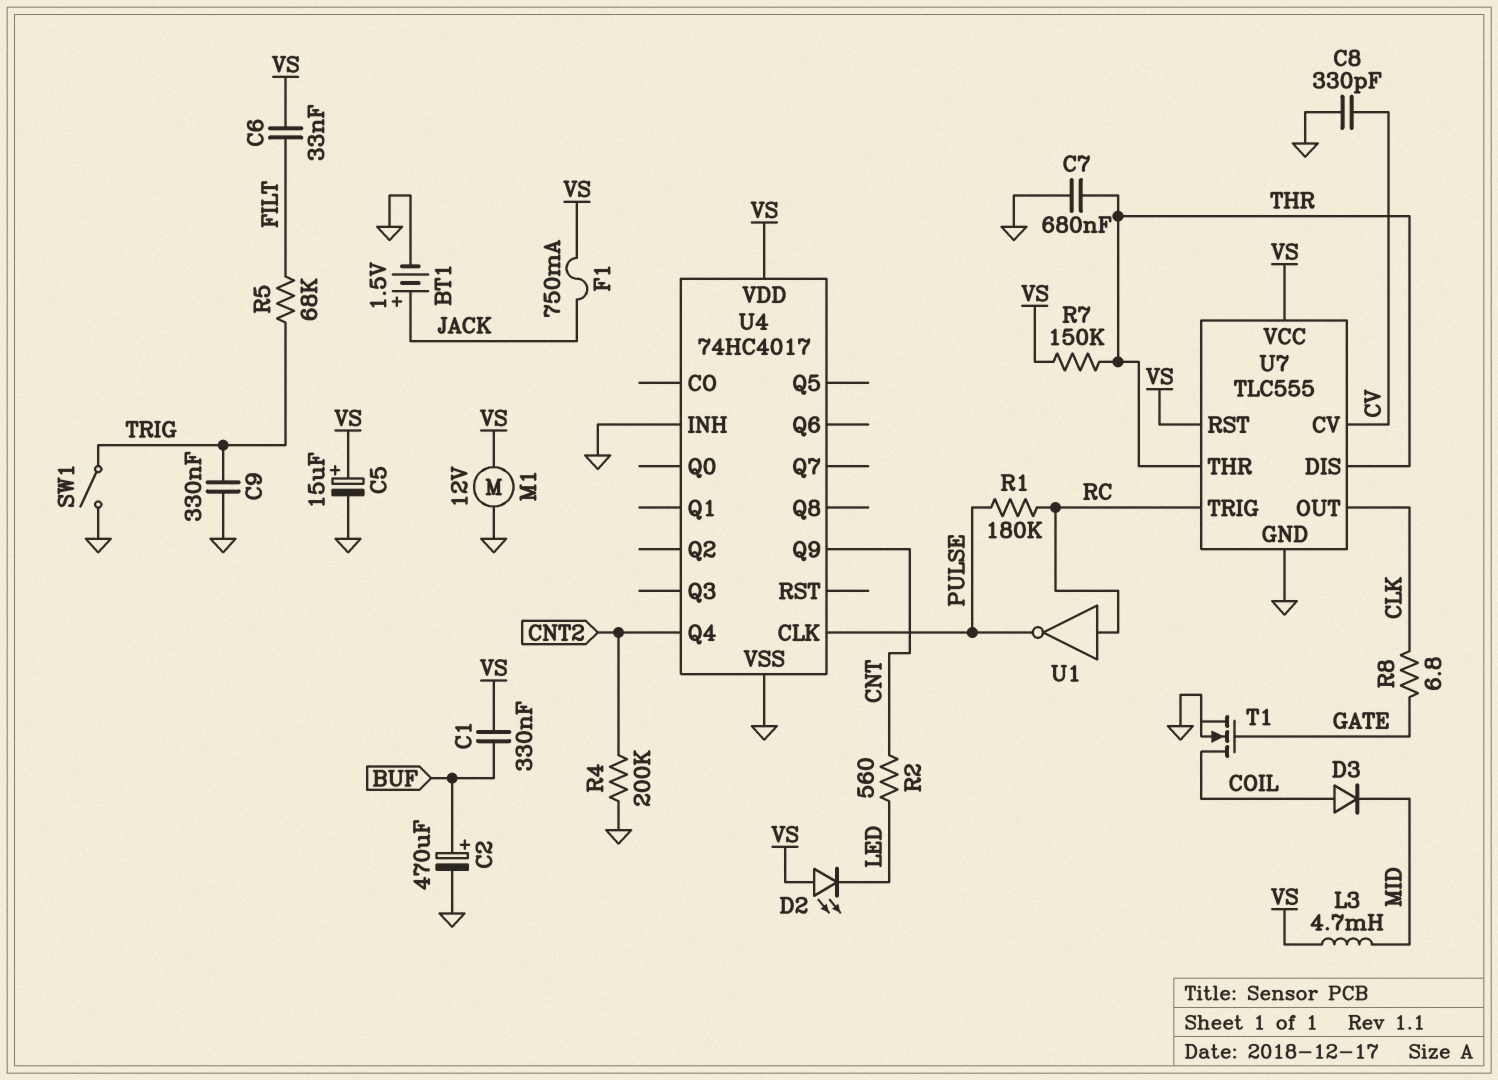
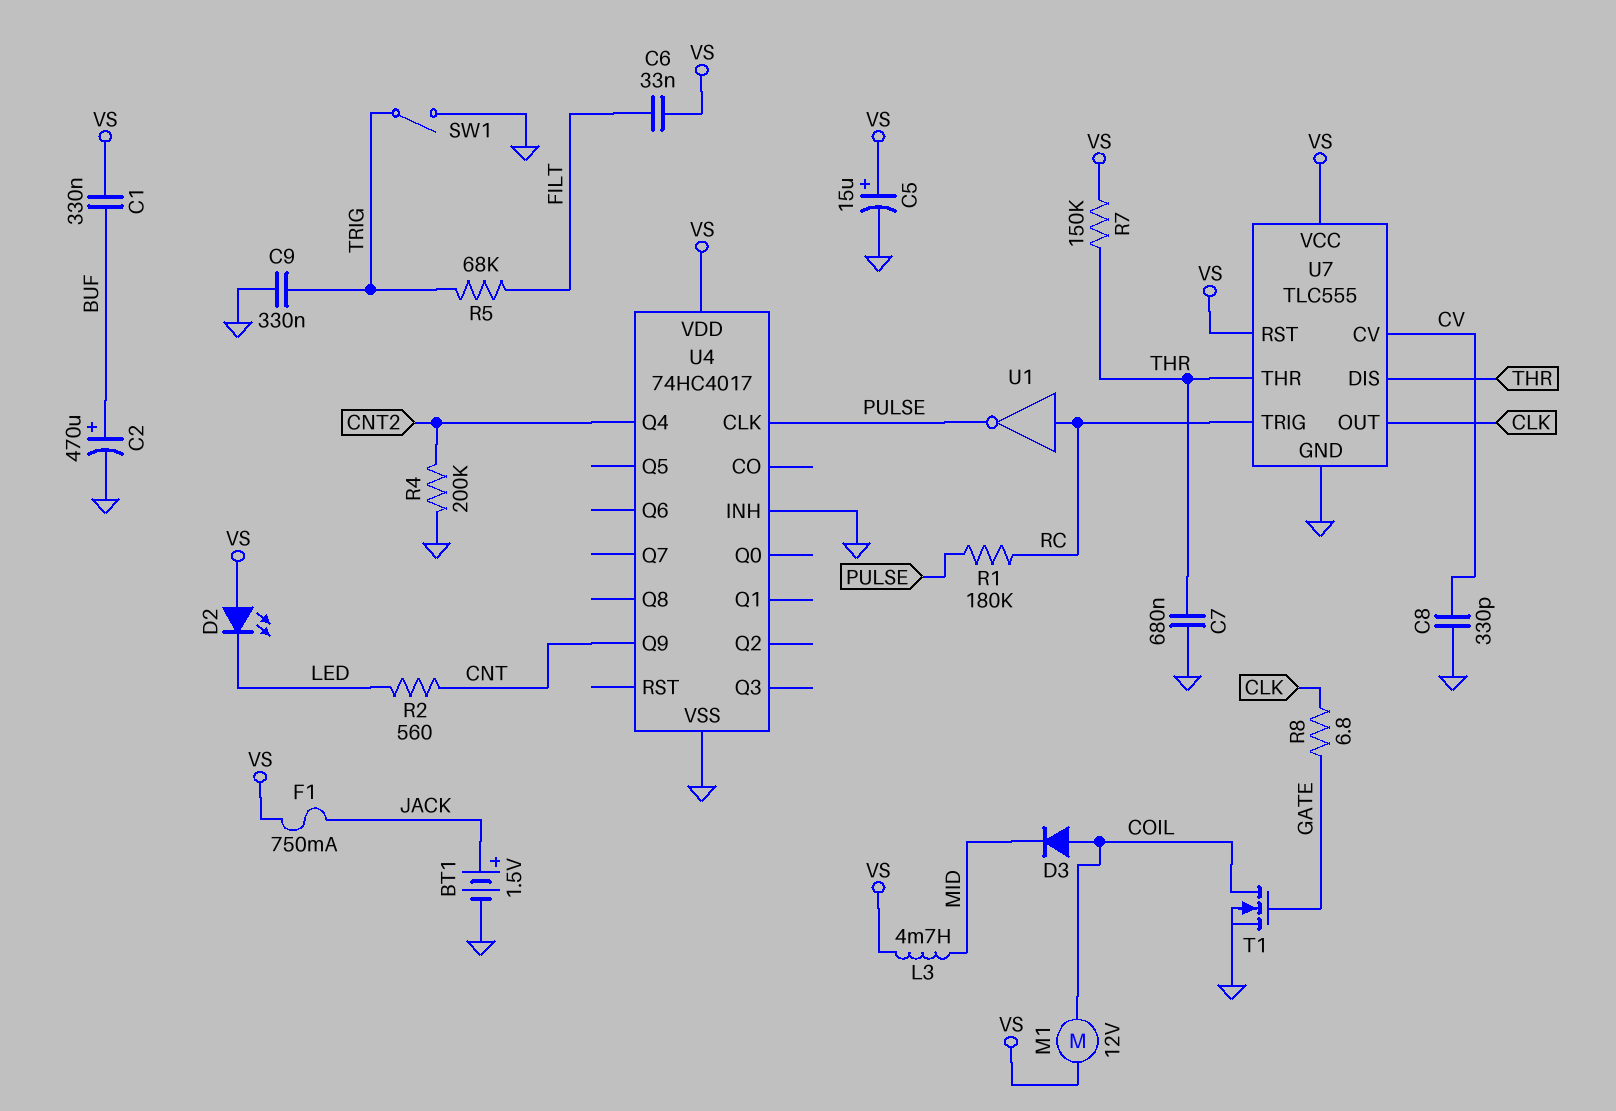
M1: motor 12V (GND, VS) -> motor 12V (COIL, VS)

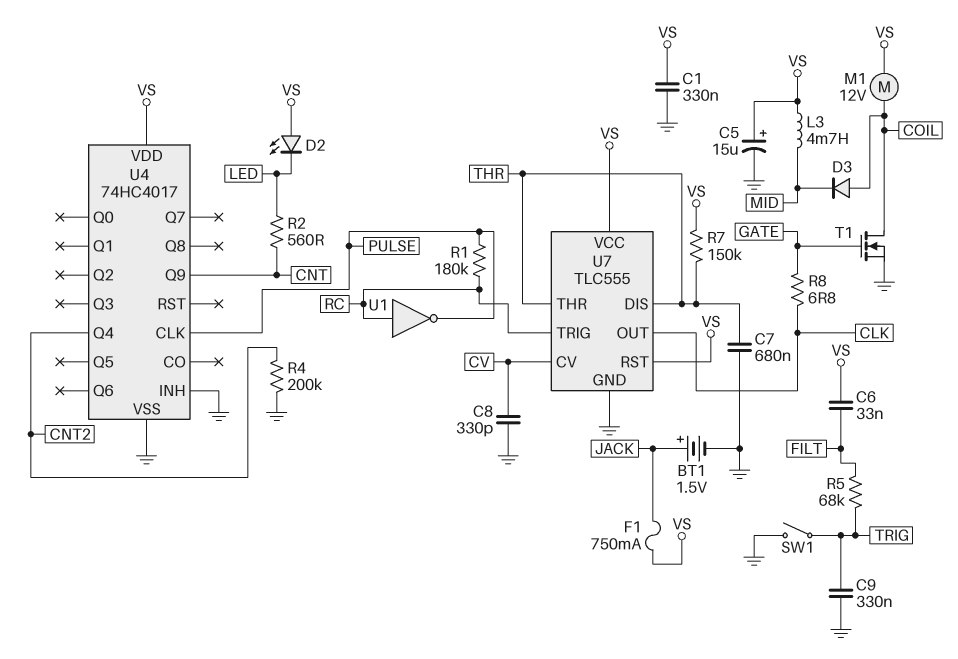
C1: 330nF (BUF, VS) -> 330nF (GND, VS)
C2: 470uF (plus BUF, minus GND) -> none

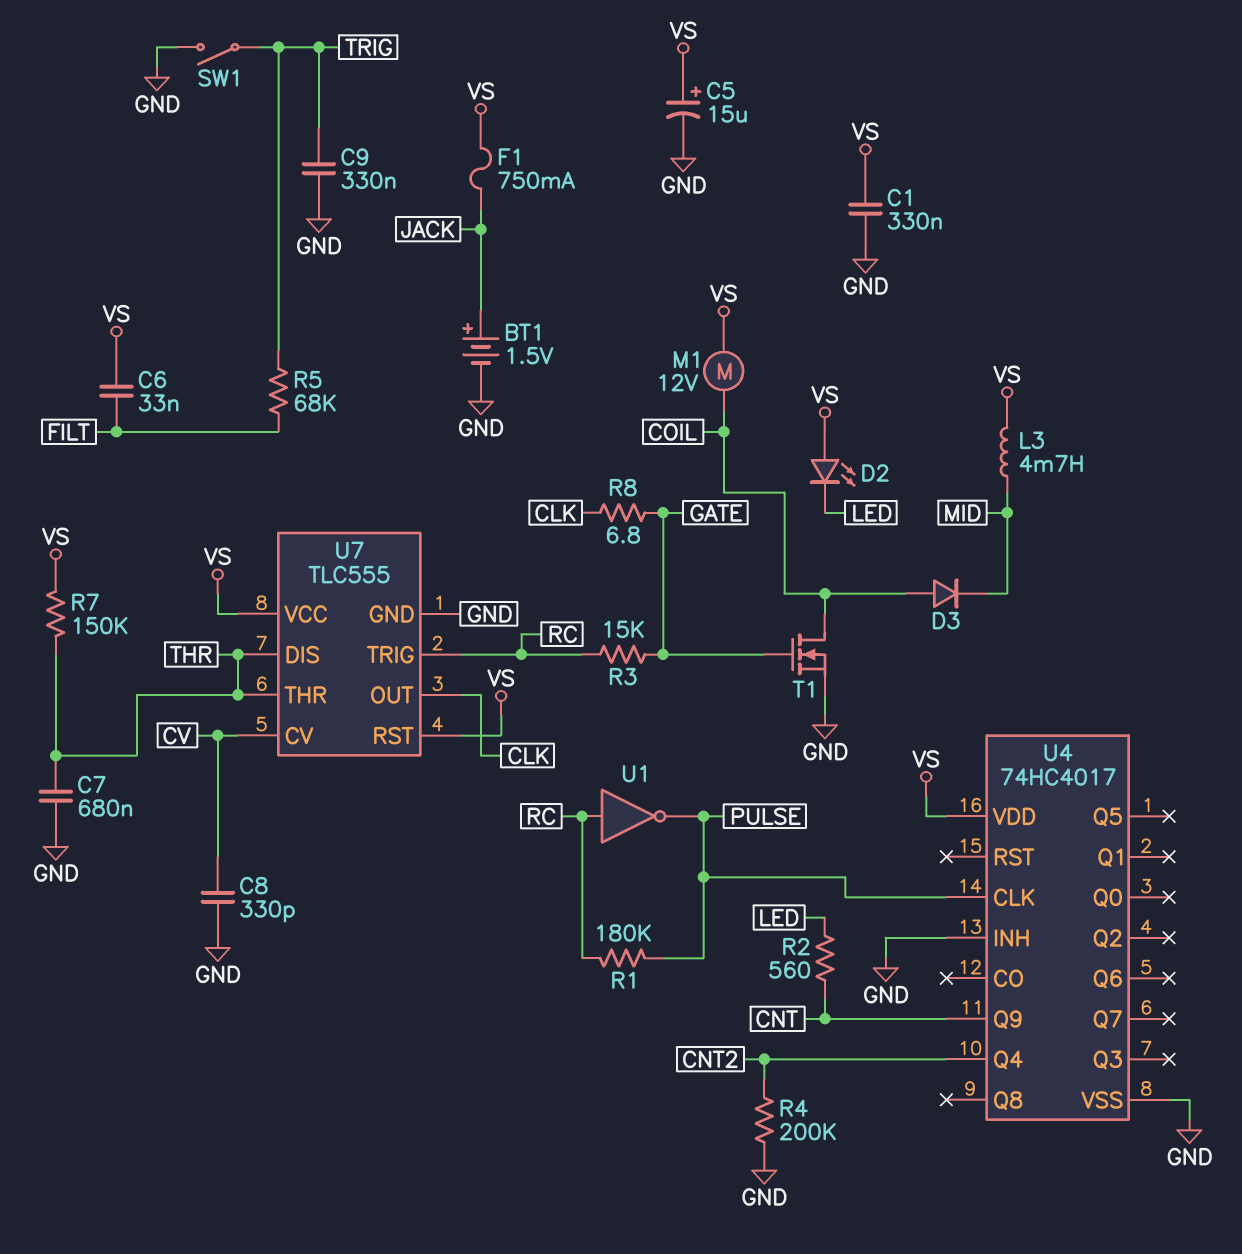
R3: none -> 15k (GATE, RC)

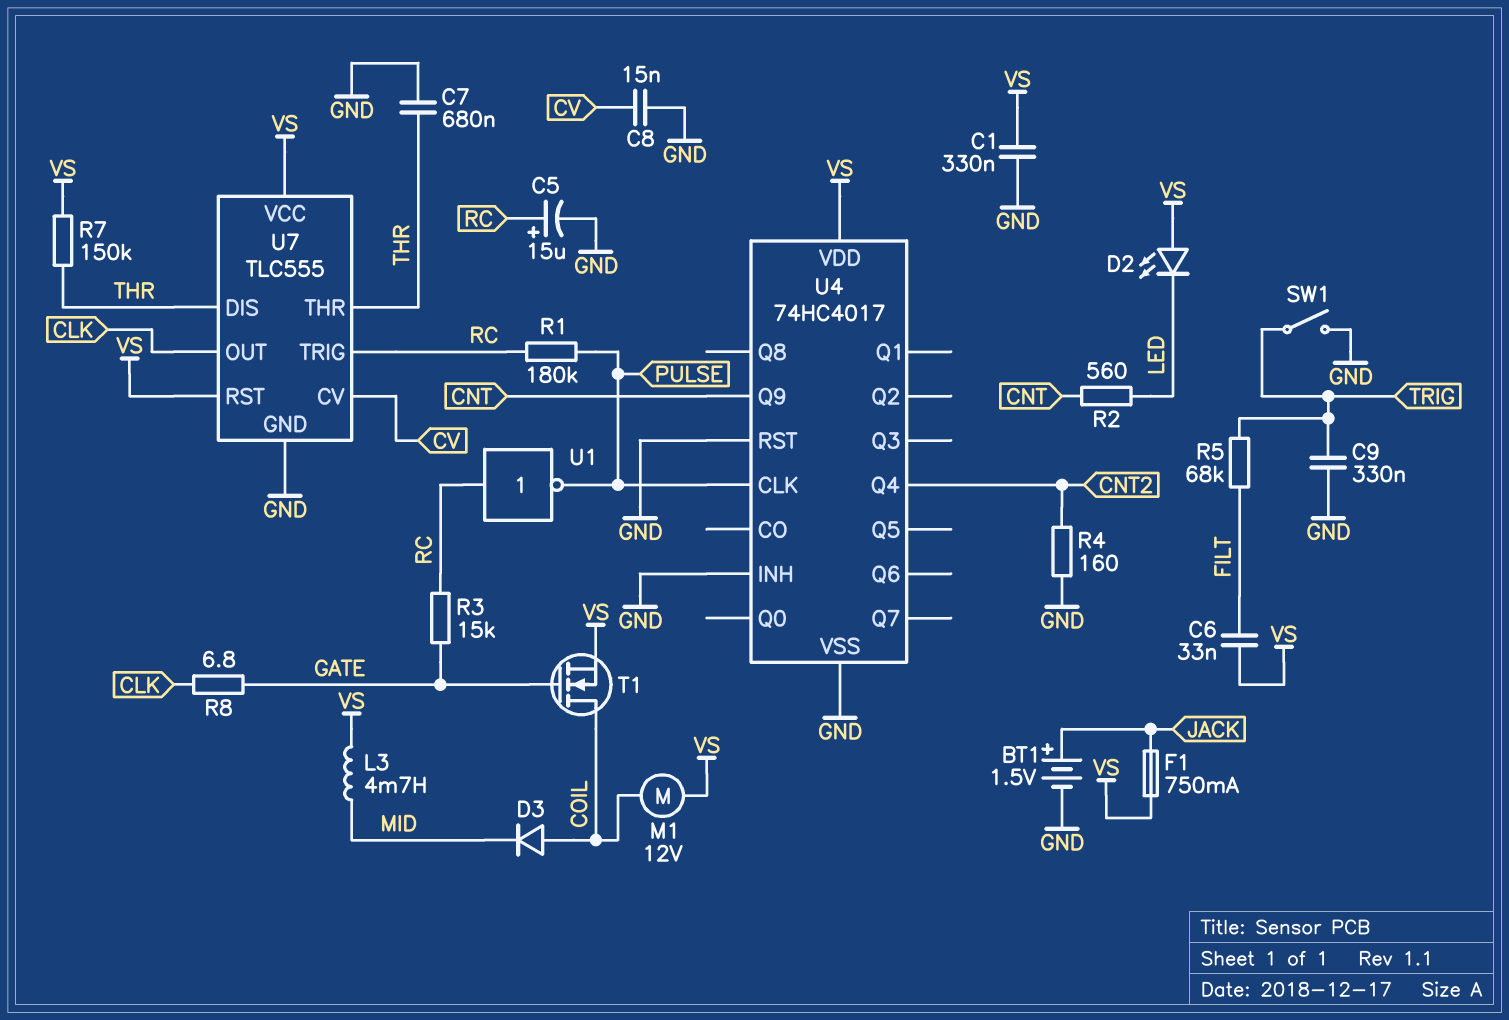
C5: 15uF (plus VS, minus GND) -> 15uF (plus RC, minus GND)
C8: 330pF (CV, GND) -> 15nF (CV, GND)
R4: 200k (CNT2, GND) -> 160 (CNT2, GND)
T1: NMOS (G GATE, D COIL, S GND) -> NMOS (G GATE, D COIL, S VS)
U4 pin RST: none -> GND

